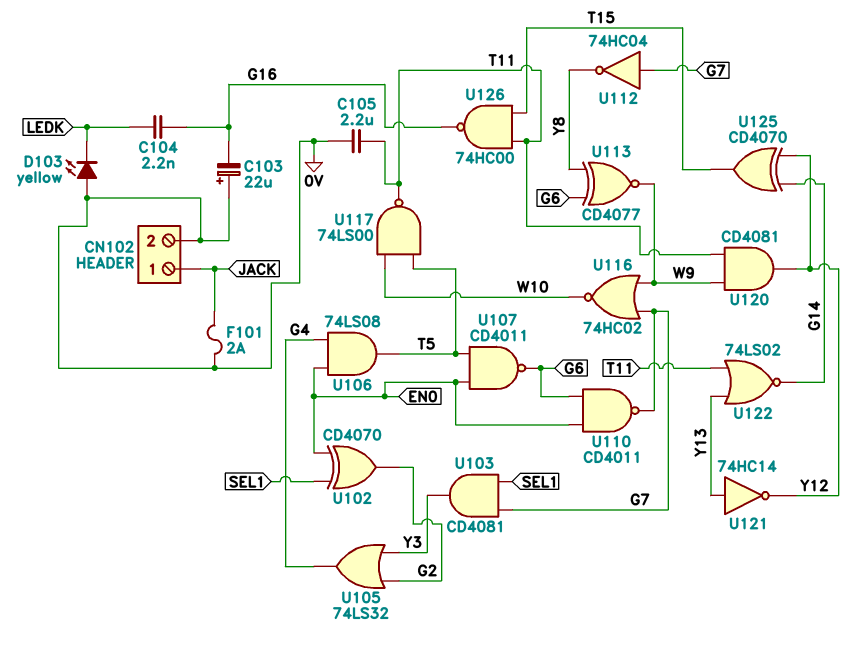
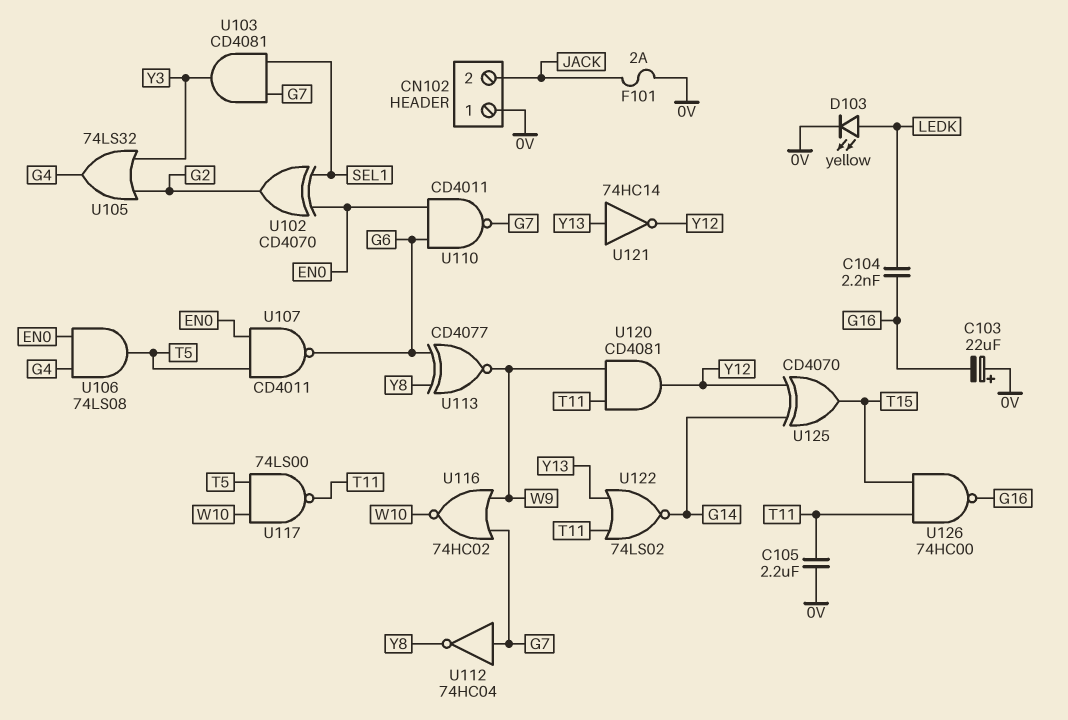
CN102 pin 1: JACK -> 0V
CN102 pin 2: 0V -> JACK
D103: LED yellow (A 0V, K LEDK) -> LED yellow (A LEDK, K 0V)

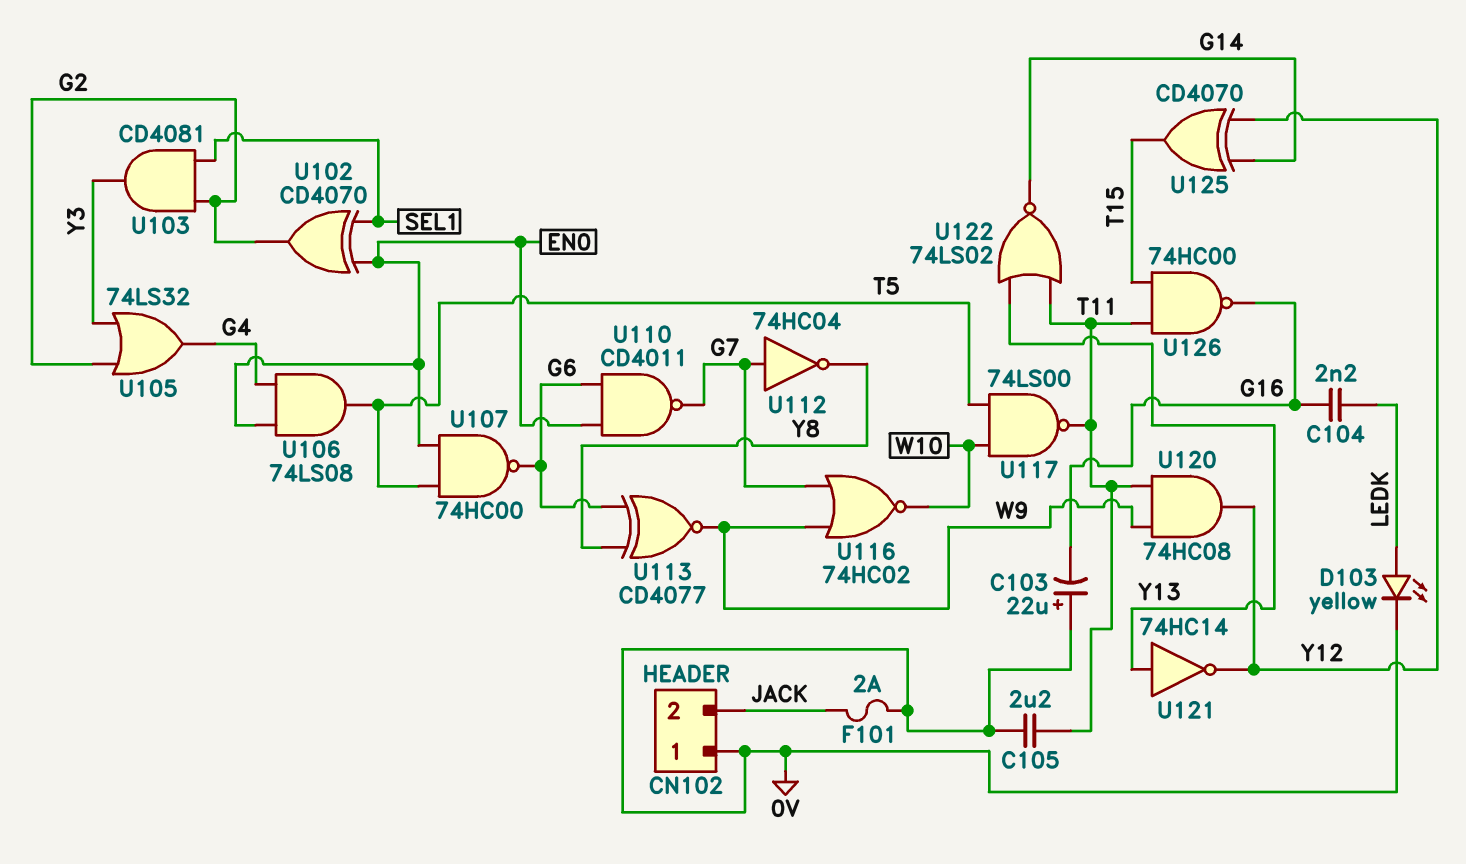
U103: AND CD4081 (in G7, in SEL1, out Y3) -> AND CD4081 (in G2, in SEL1, out Y3)
U107: NAND CD4011 (in EN0, in T5, out G6) -> NAND 74HC00 (in EN0, in T5, out G6)
U120: AND CD4081 (in T11, in W9, out Y12) -> AND 74HC08 (in T11, in W9, out Y12)

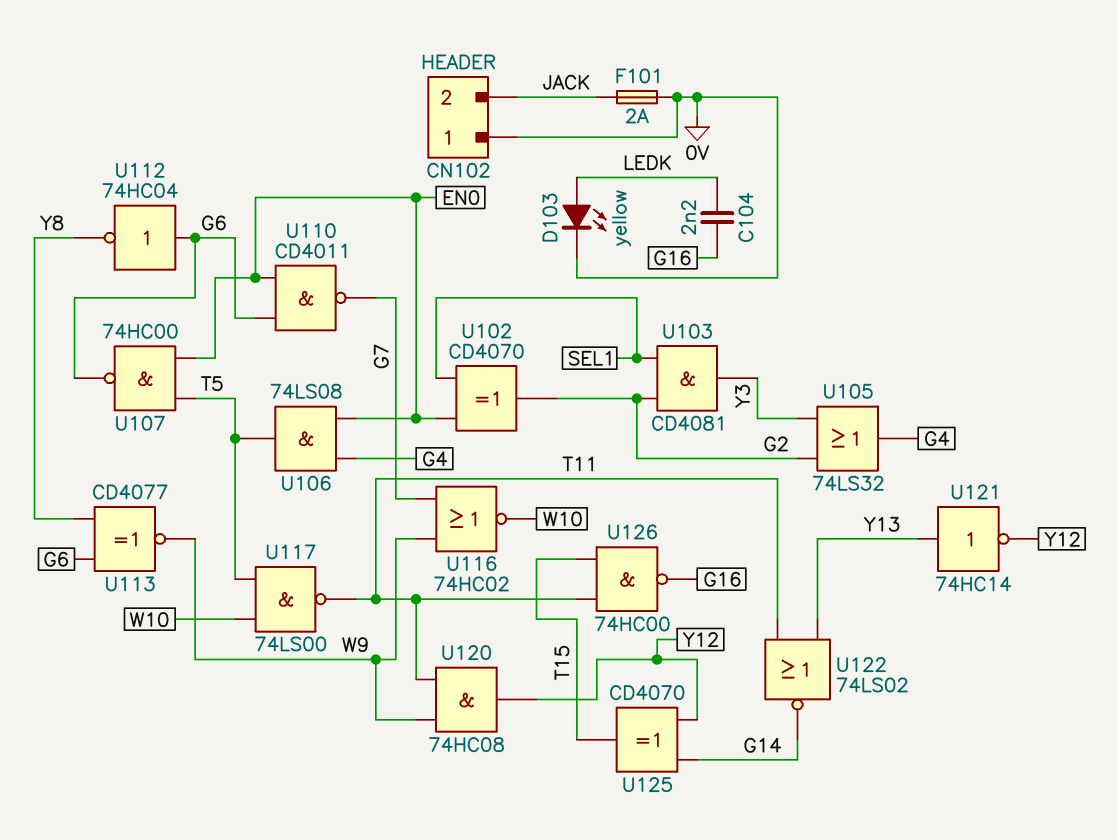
C103: 22uF (plus 0V, minus G16) -> none
C105: 2.2uF (0V, T11) -> none
U112: NOT 74HC04 (in G7, out Y8) -> NOT 74HC04 (in G6, out Y8)

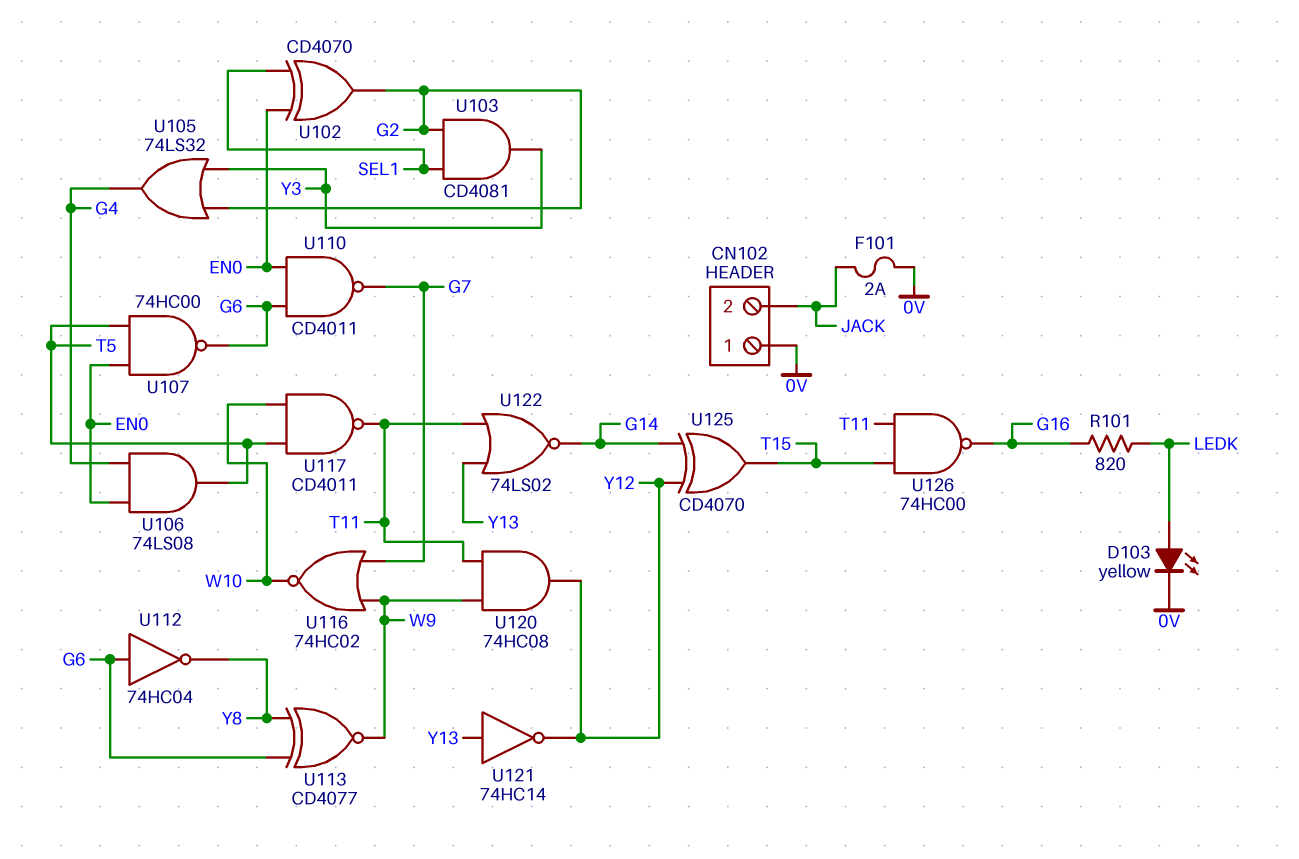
C104: 2.2nF (G16, LEDK) -> none
R101: none -> 820 (G16, LEDK)
U117: NAND 74LS00 (in T5, in W10, out T11) -> NAND CD4011 (in T5, in W10, out T11)

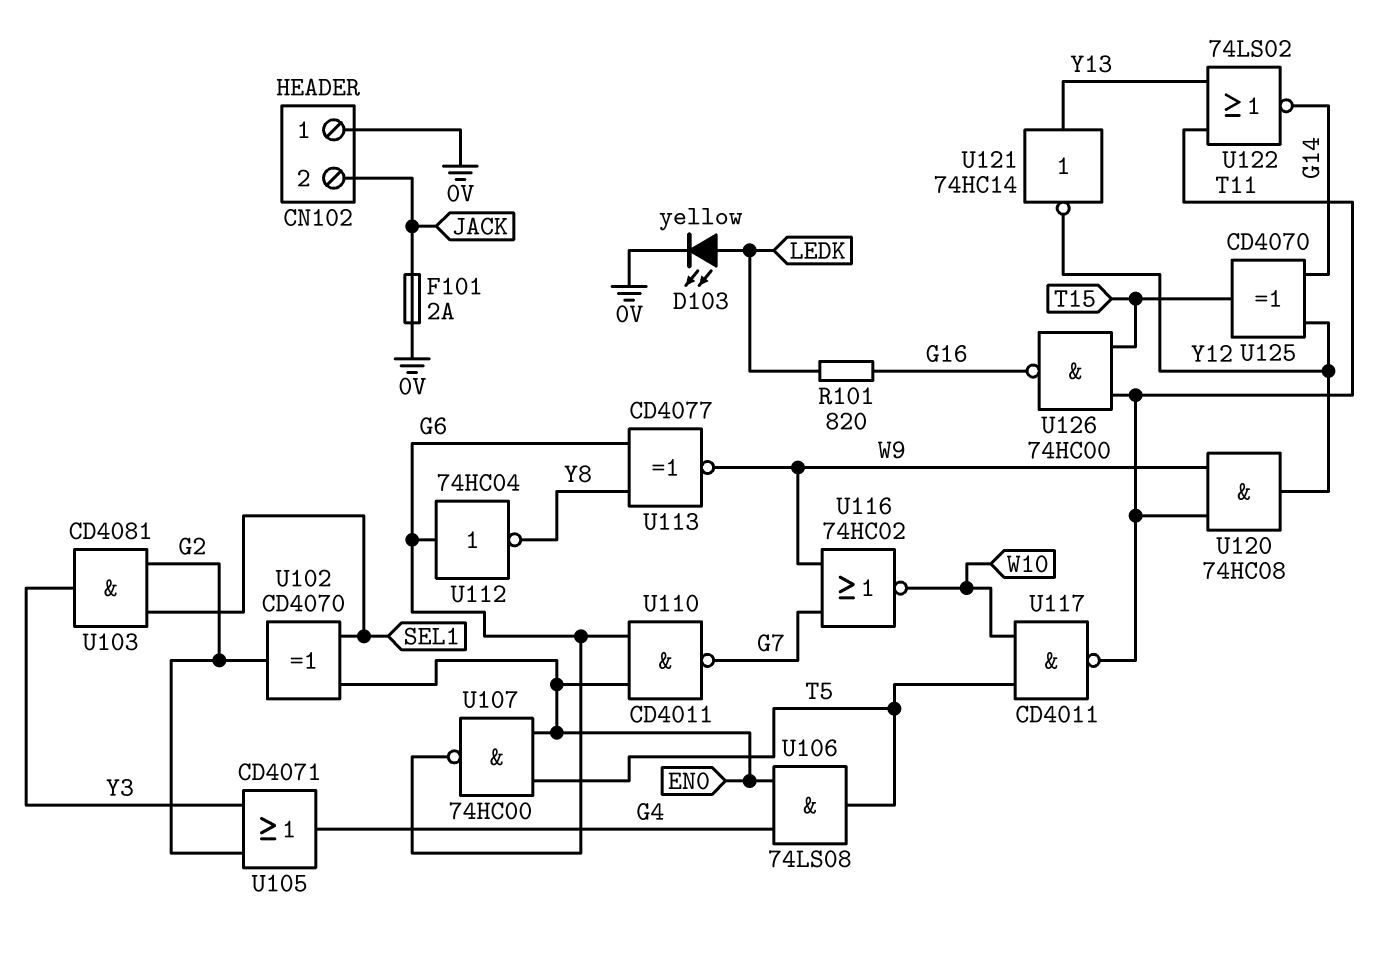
U105: OR 74LS32 (in G2, in Y3, out G4) -> OR CD4071 (in G2, in Y3, out G4)

